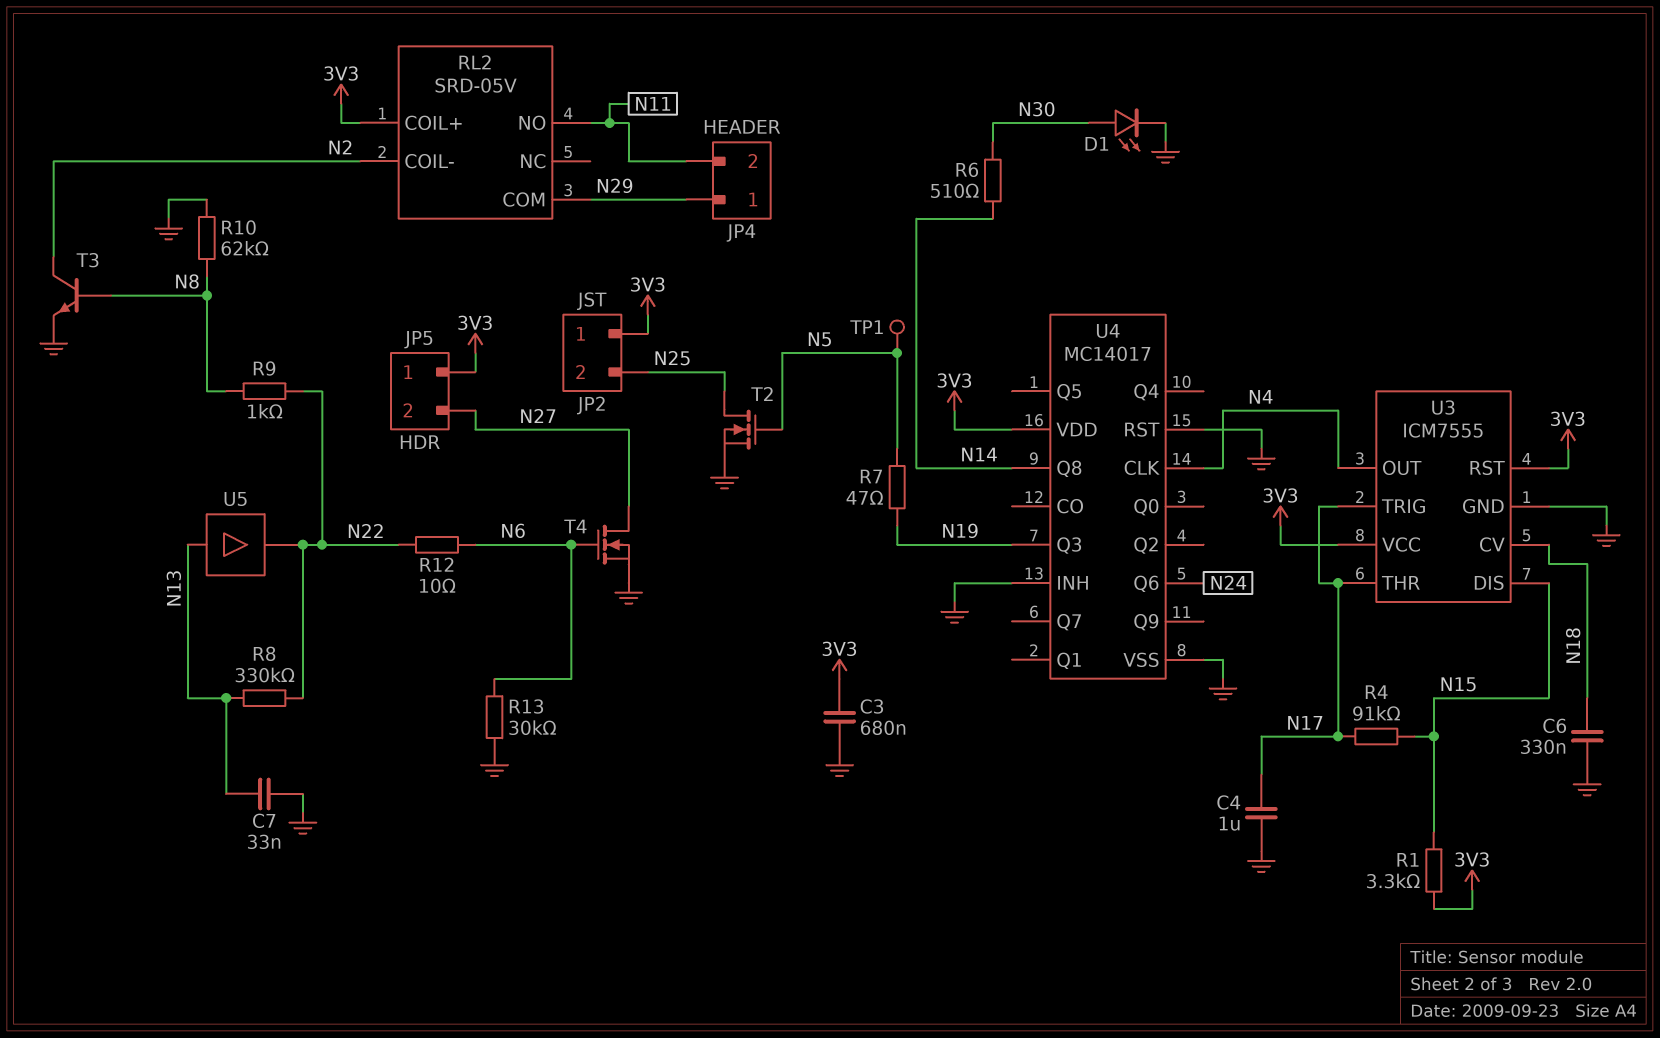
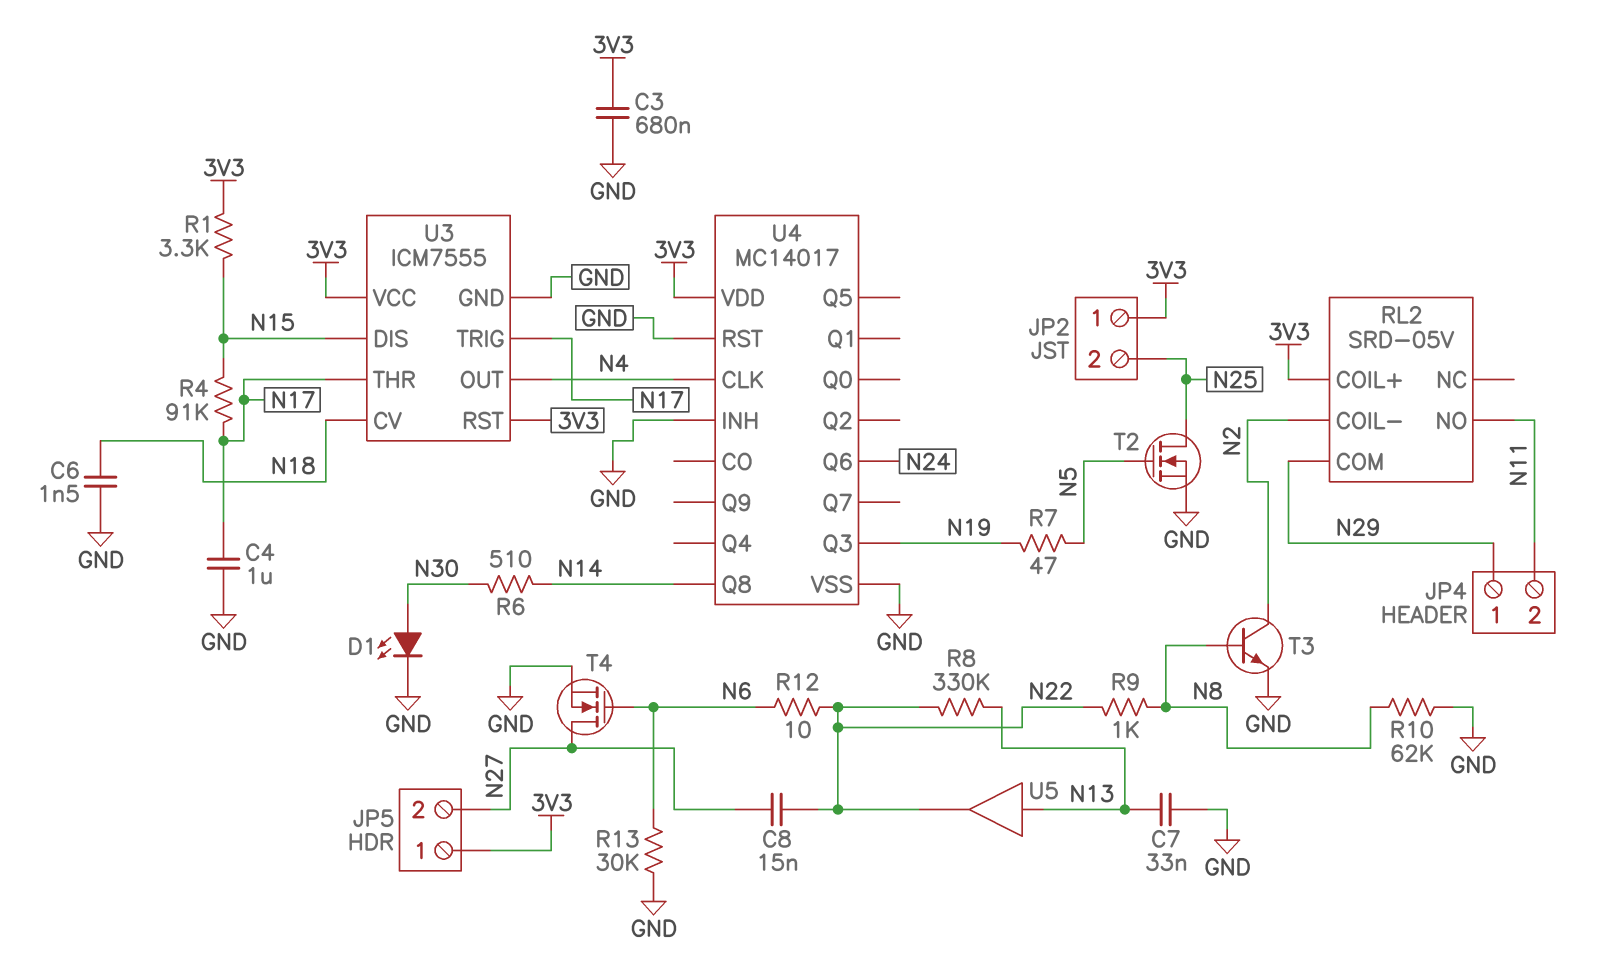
C6: 330nF (GND, N18) -> 1.5nF (GND, N18)
C8: none -> 15nF (N22, N27)
TP1: test point (N5) -> none

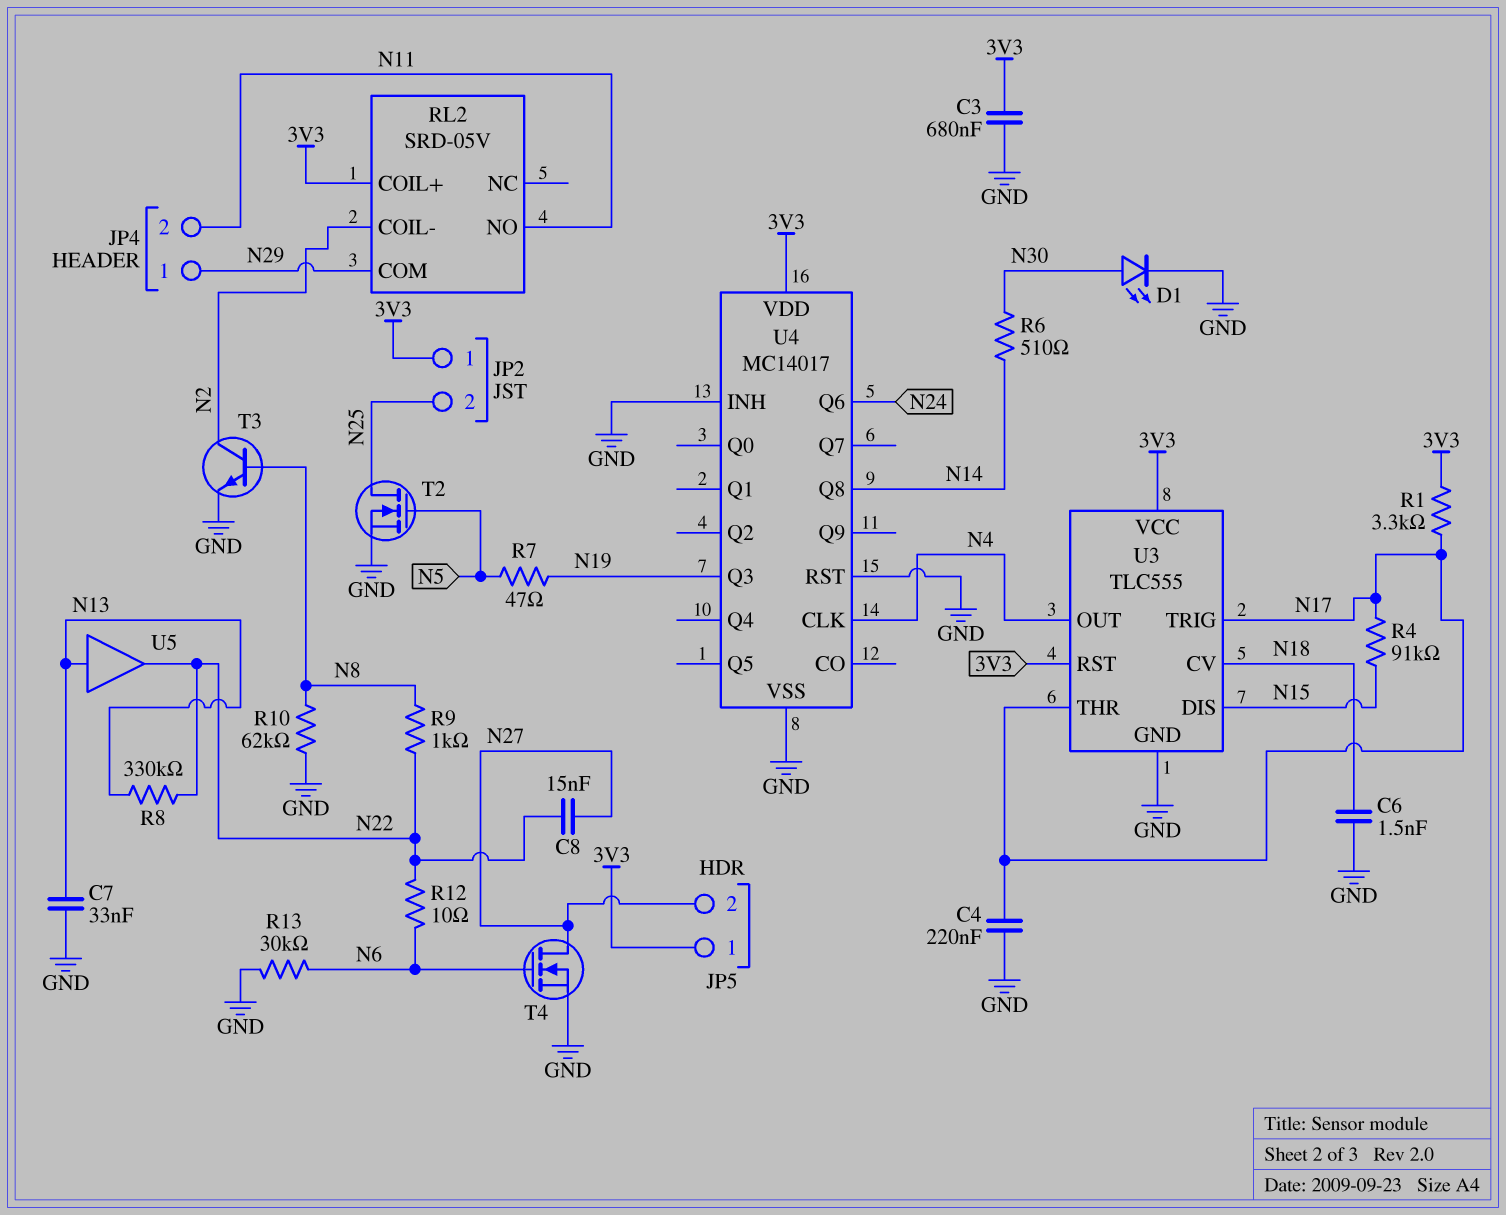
C4: 1uF (GND, N17) -> 220nF (GND, N17)
R1: 3.3k (3V3, N15) -> 3.3k (3V3, N17)
U3: ICM7555 -> TLC555

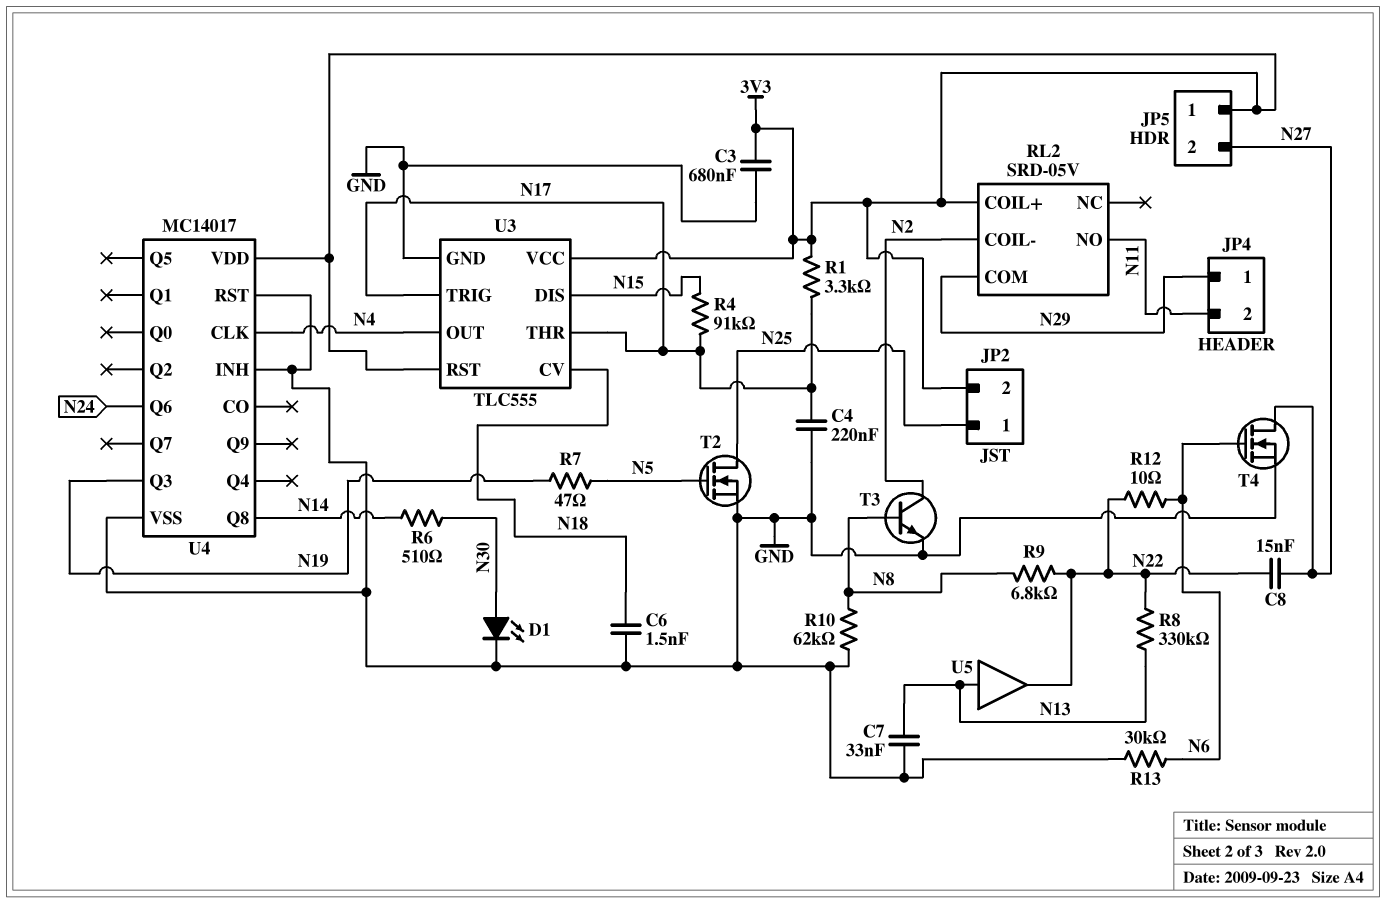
JP2 pin 1: 3V3 -> N25
JP2 pin 2: N25 -> 3V3
R9: 1k (N8, N22) -> 6.8k (N8, N22)

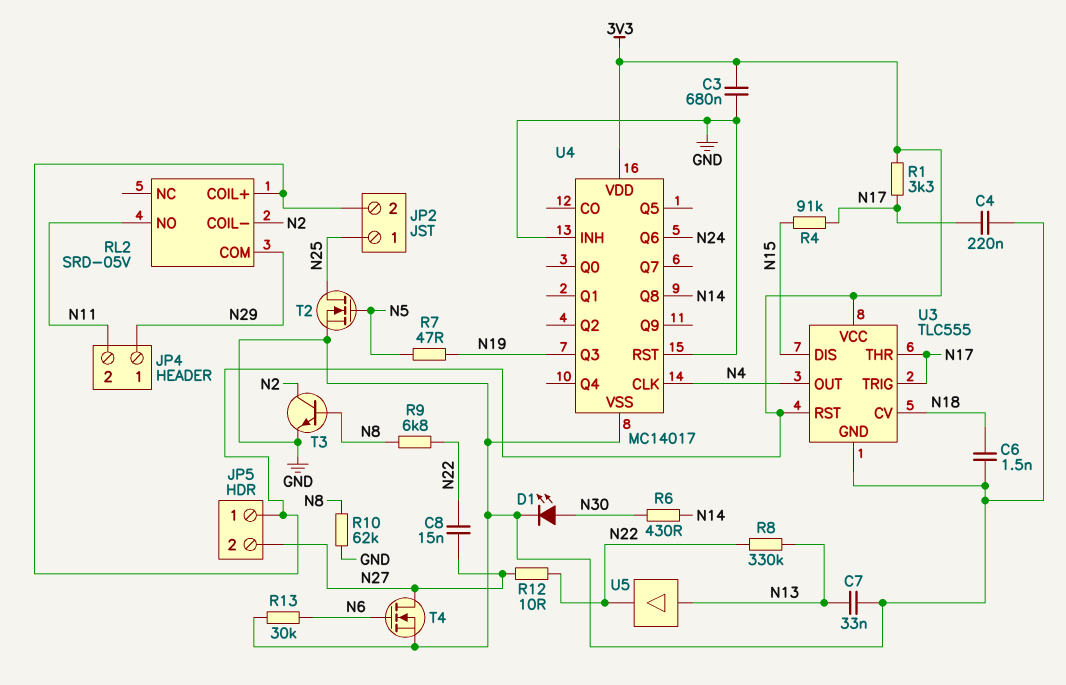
R6: 510 (N14, N30) -> 430 (N14, N30)
R12: 10 (N6, N22) -> 10 (N22, N27)

